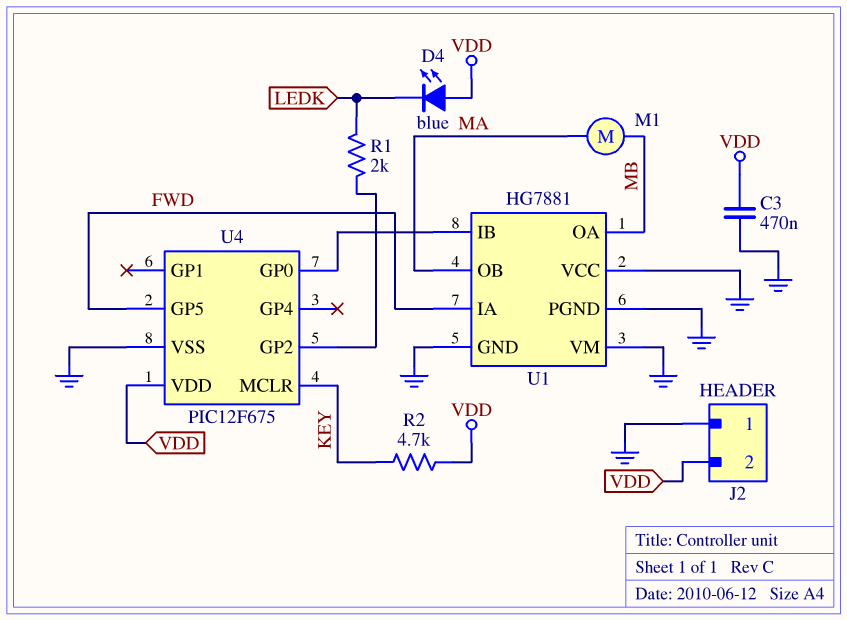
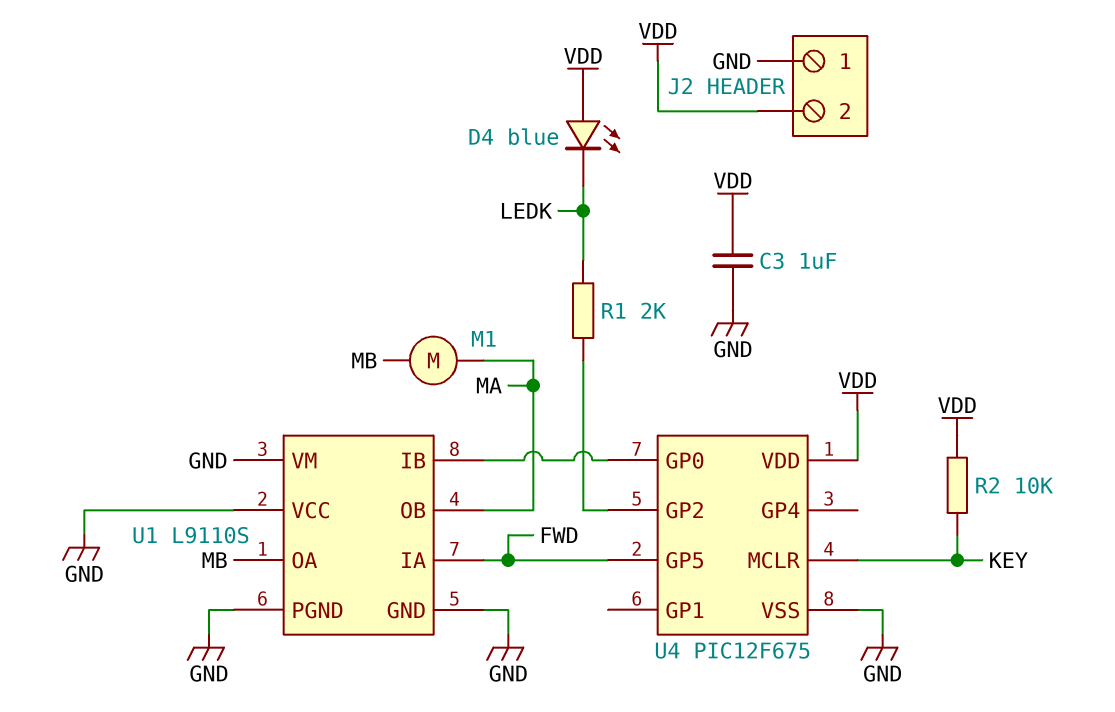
C3: 470nF (GND, VDD) -> 1uF (GND, VDD)
R2: 4.7k (KEY, VDD) -> 10k (KEY, VDD)
U1: HG7881 -> L9110S

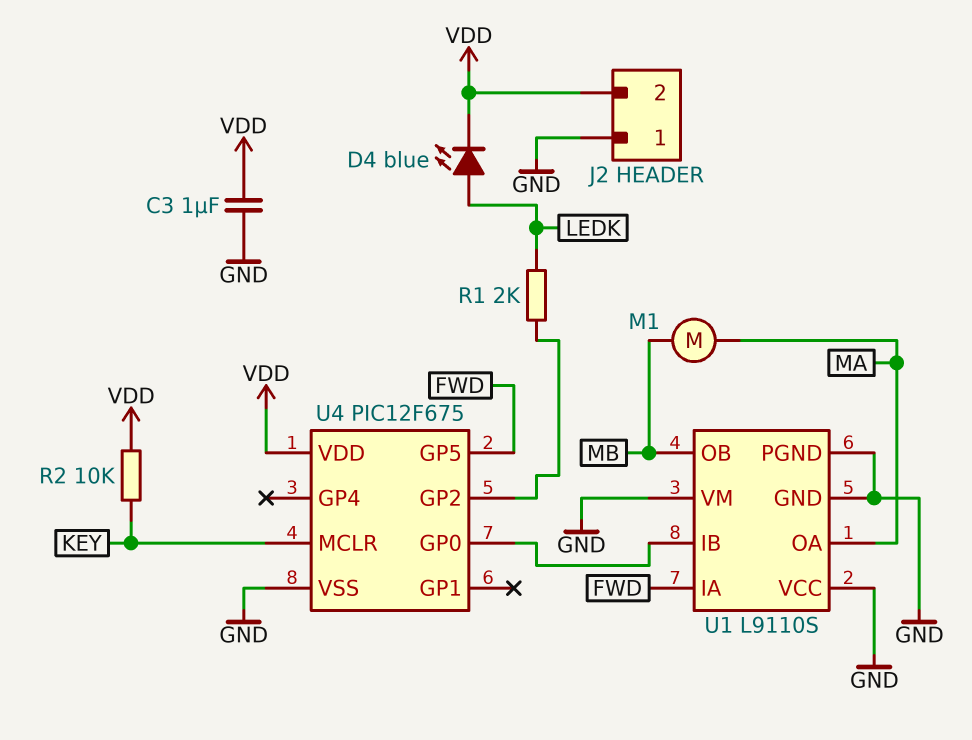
D4: LED blue (A VDD, K LEDK) -> LED blue (A LEDK, K VDD)
U1 pin OA: MB -> MA
U1 pin OB: MA -> MB

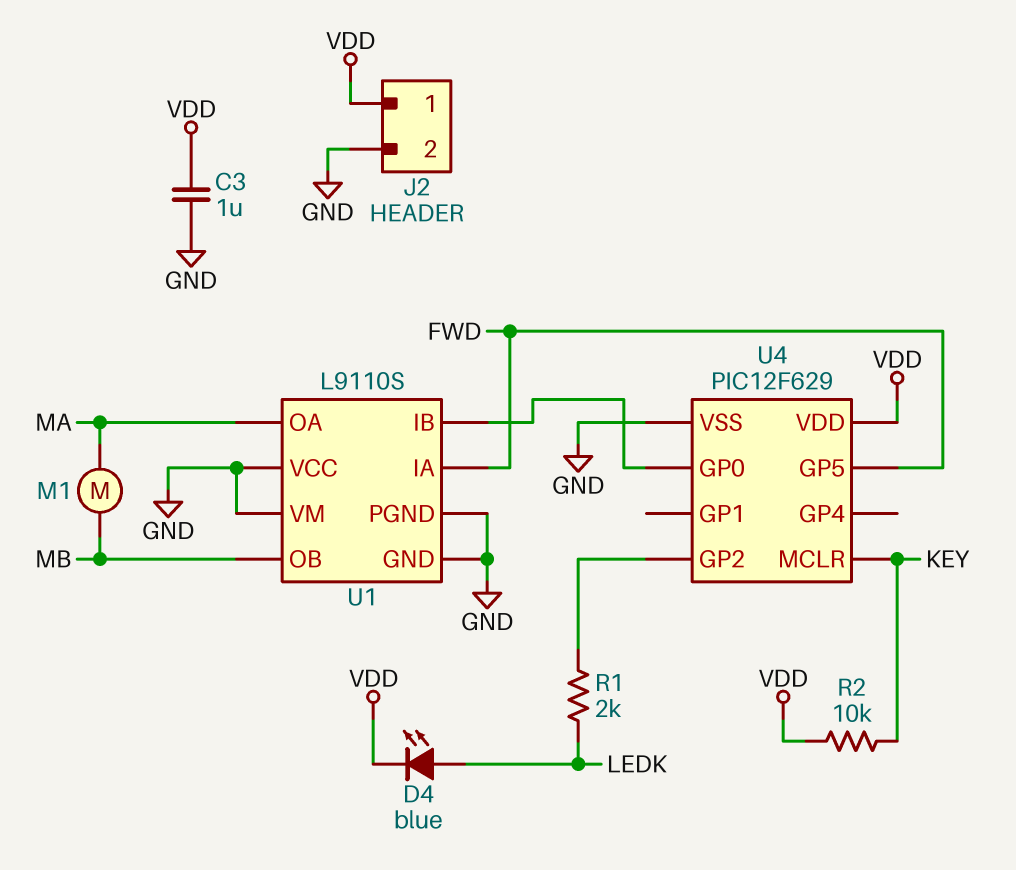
J2 pin 1: GND -> VDD
J2 pin 2: VDD -> GND
U4: PIC12F675 -> PIC12F629

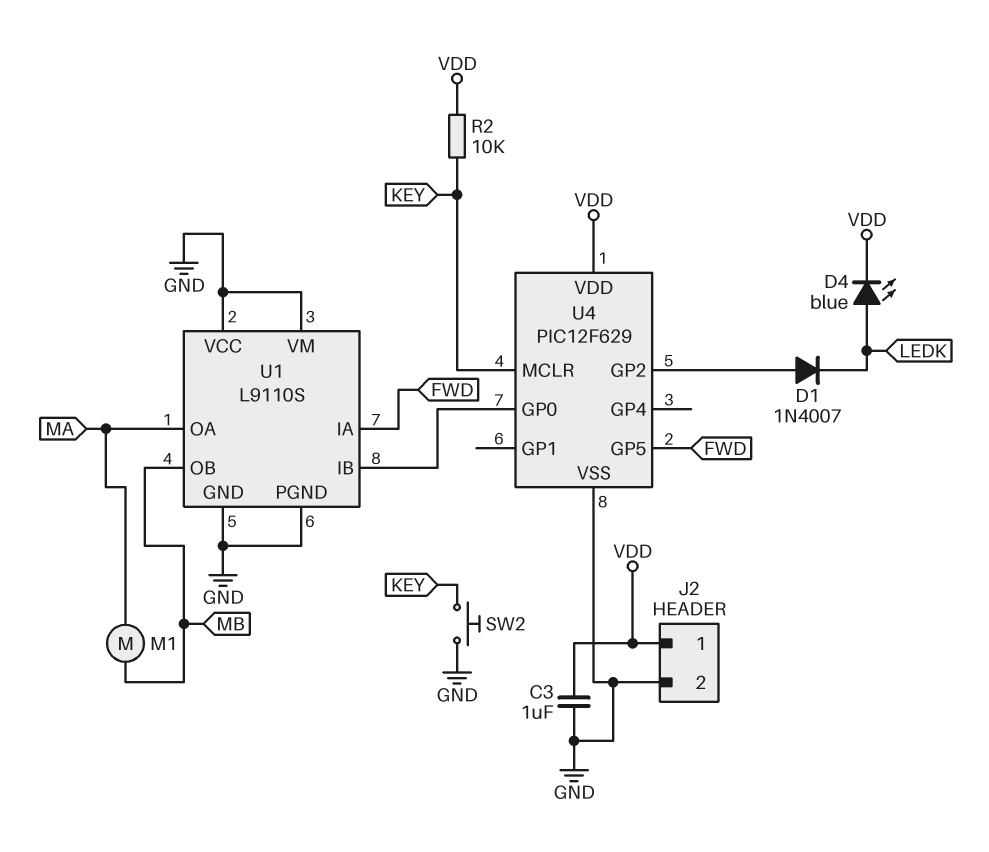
D1: none -> diode 1N4007 (A U4/GP2, K LEDK)
R1: 2k (LEDK, U4/GP2) -> none
SW2: none -> button (GND, KEY)

